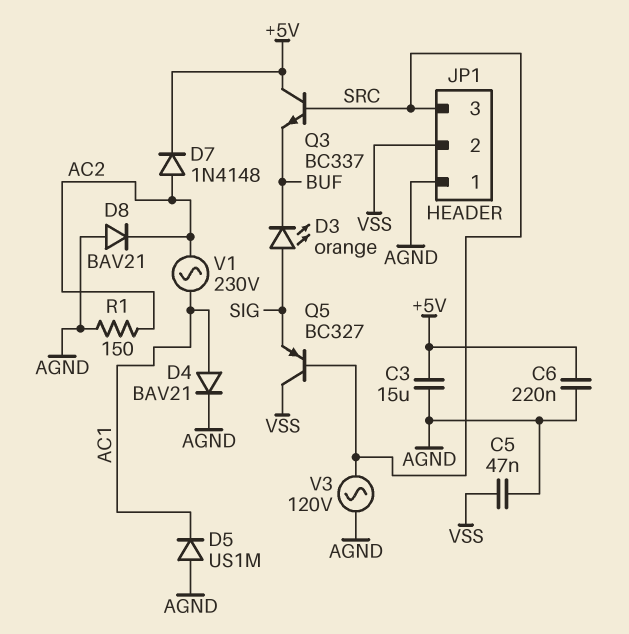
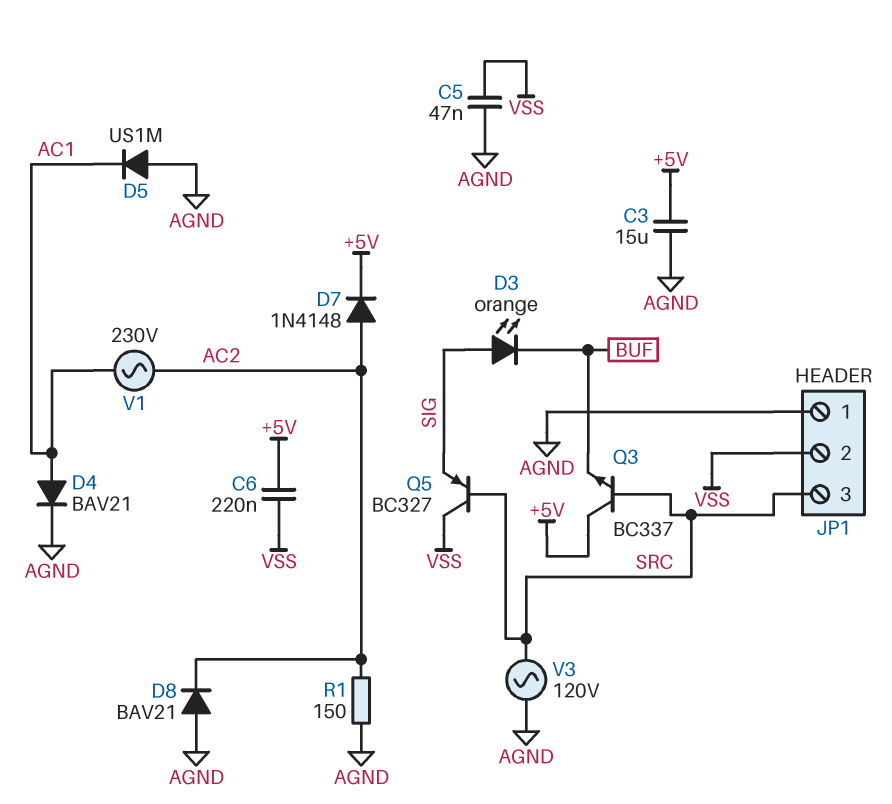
C6: 220nF (+5V, AGND) -> 220nF (+5V, VSS)

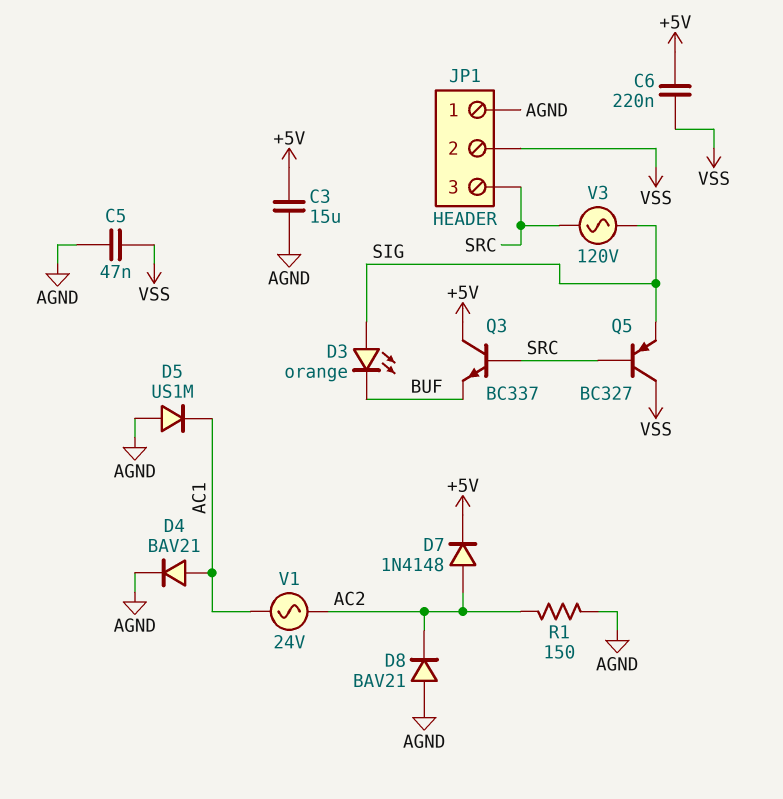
V1: AC 230V (AC1, AC2) -> AC 24V (AC1, AC2)
V3: AC 120V (AGND, SRC) -> AC 120V (SIG, SRC)

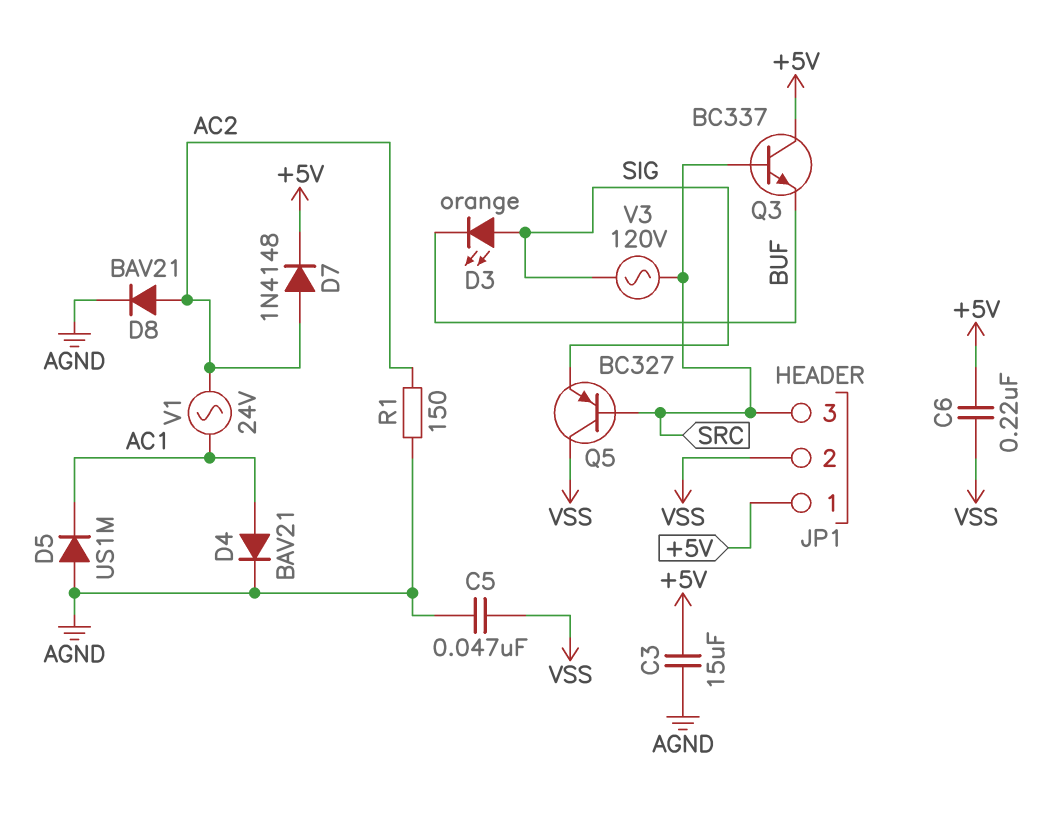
D8: diode BAV21 (A AGND, K AC2) -> diode BAV21 (A AC2, K AGND)
JP1 pin 1: AGND -> +5V

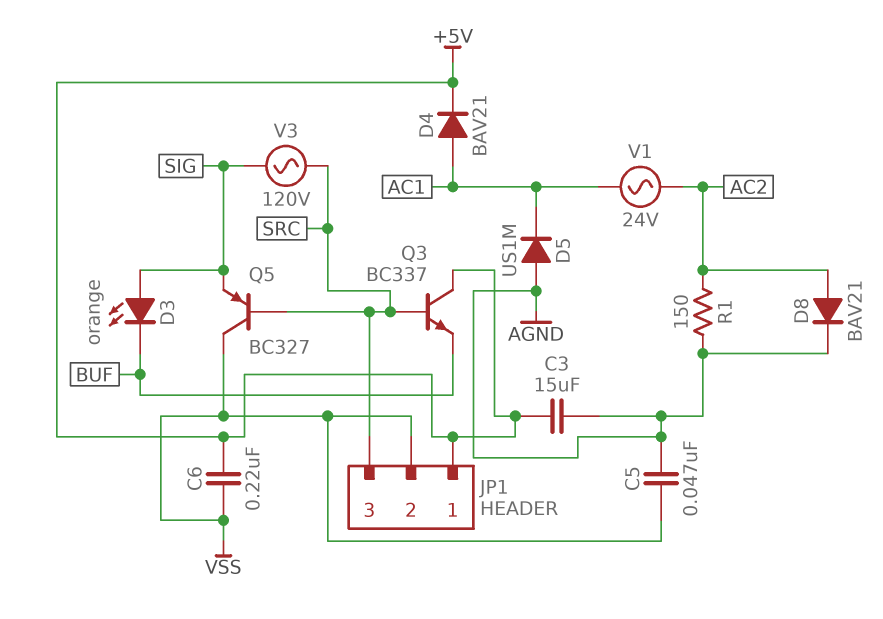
D4: diode BAV21 (A AC1, K AGND) -> diode BAV21 (A AC1, K +5V)
D7: diode 1N4148 (A AC2, K +5V) -> none

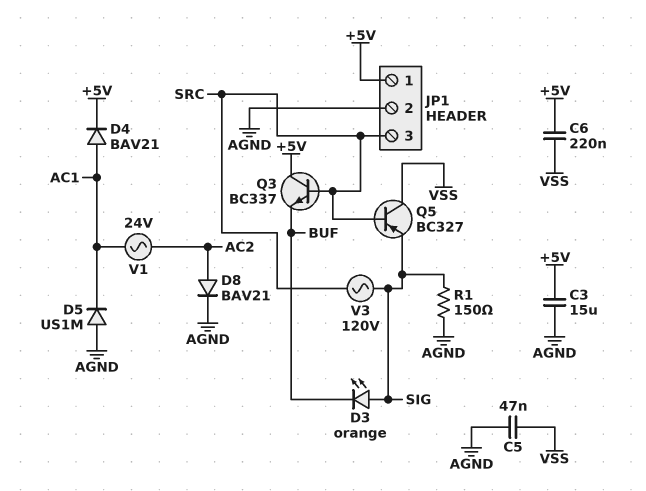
JP1 pin 2: VSS -> AGND
R1: 150 (AC2, AGND) -> 150 (AGND, SIG)

